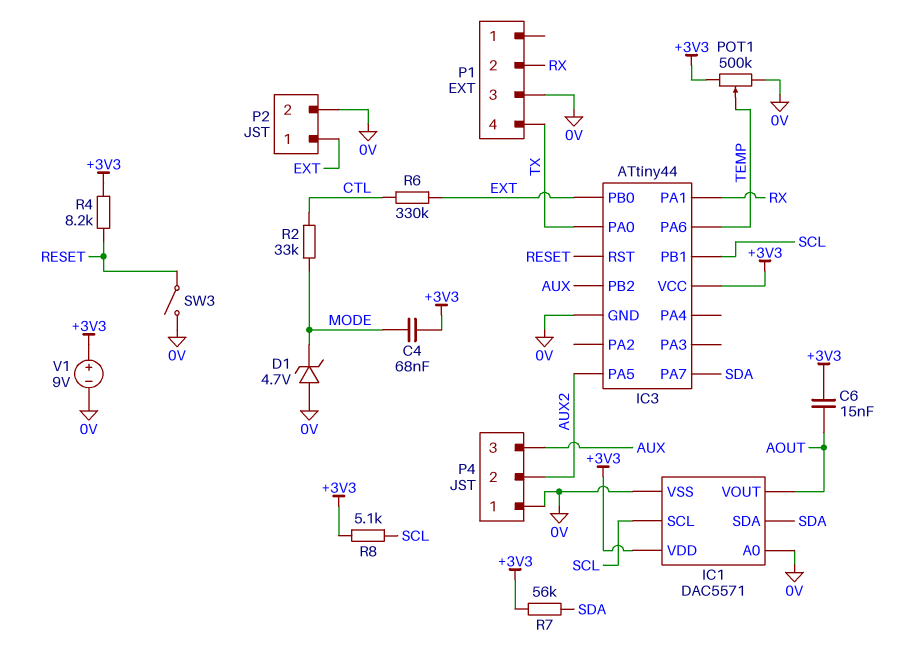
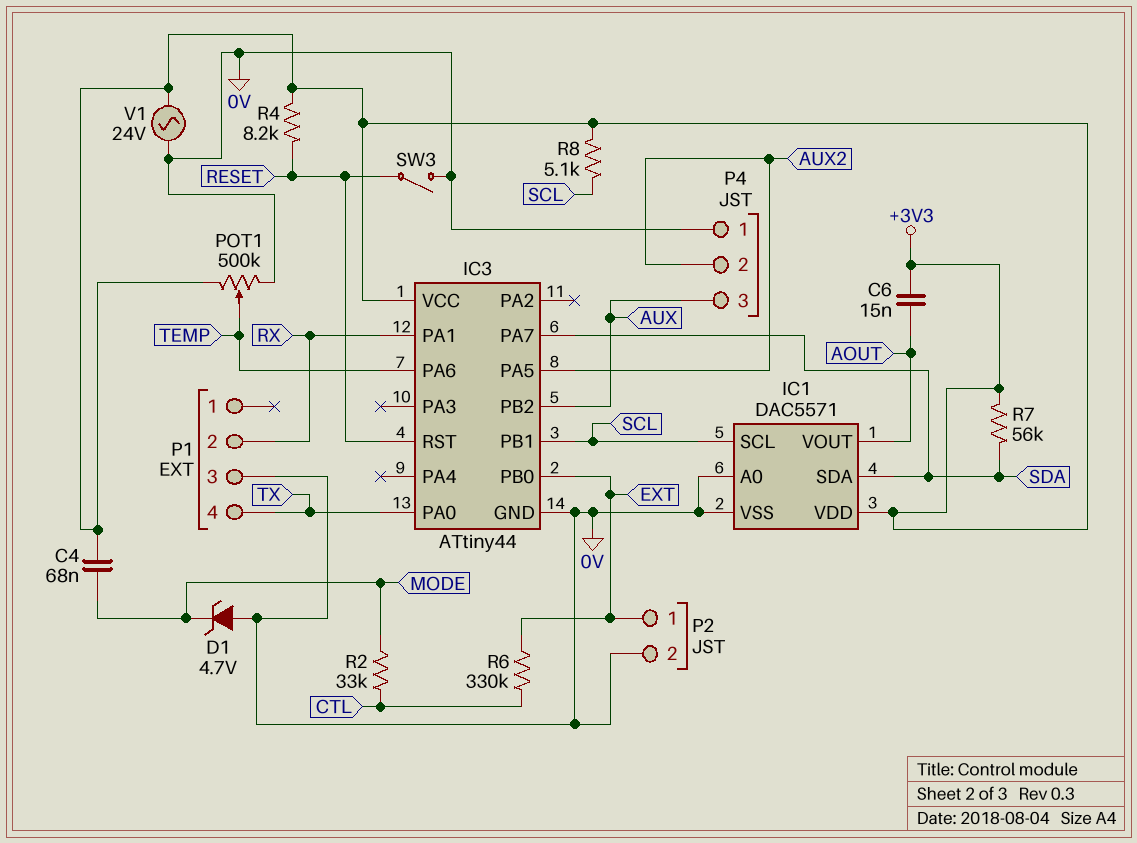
V1: 9V (plus +3V3, minus 0V) -> AC 24V (+3V3, 0V)

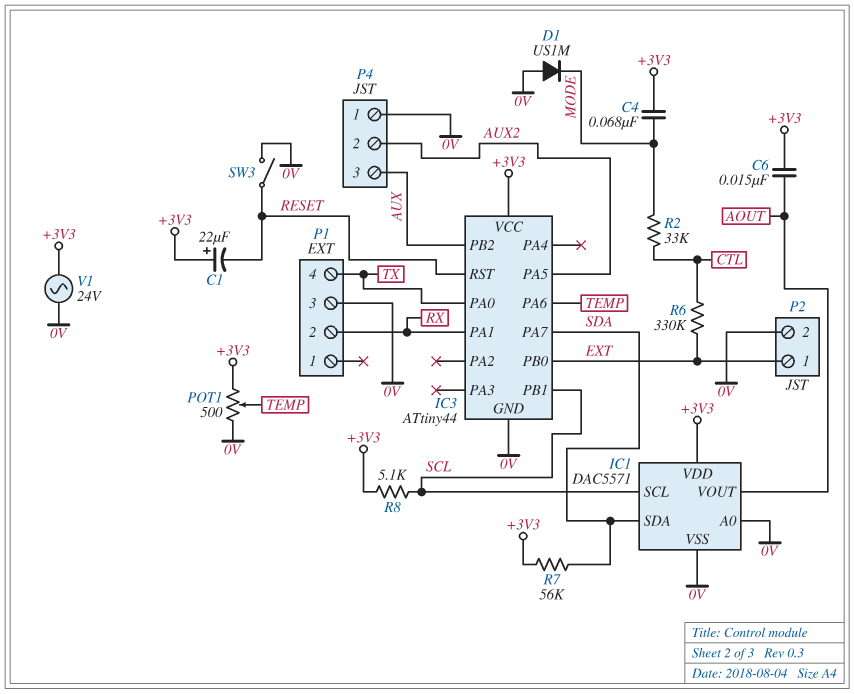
C1: none -> 22uF (plus +3V3, minus RESET)
D1: zener 4.7V (A 0V, K MODE) -> diode US1M (A 0V, K MODE)
POT1: 500k (+3V3, 0V, wiper TEMP) -> 500 (+3V3, 0V, wiper TEMP)
R4: 8.2k (+3V3, RESET) -> none

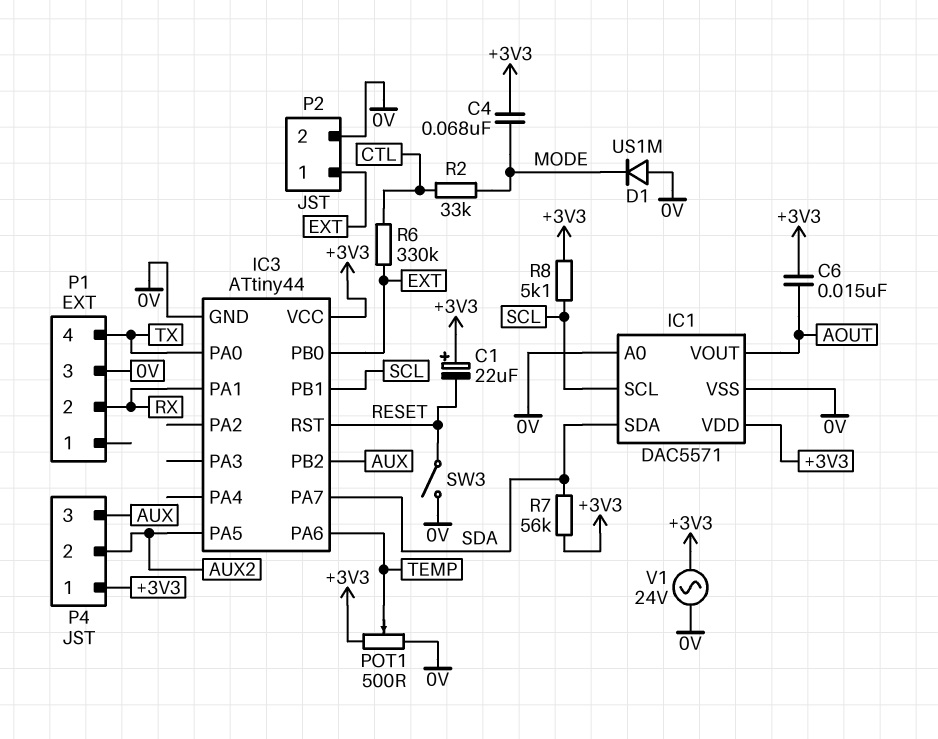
P4 pin 1: 0V -> +3V3

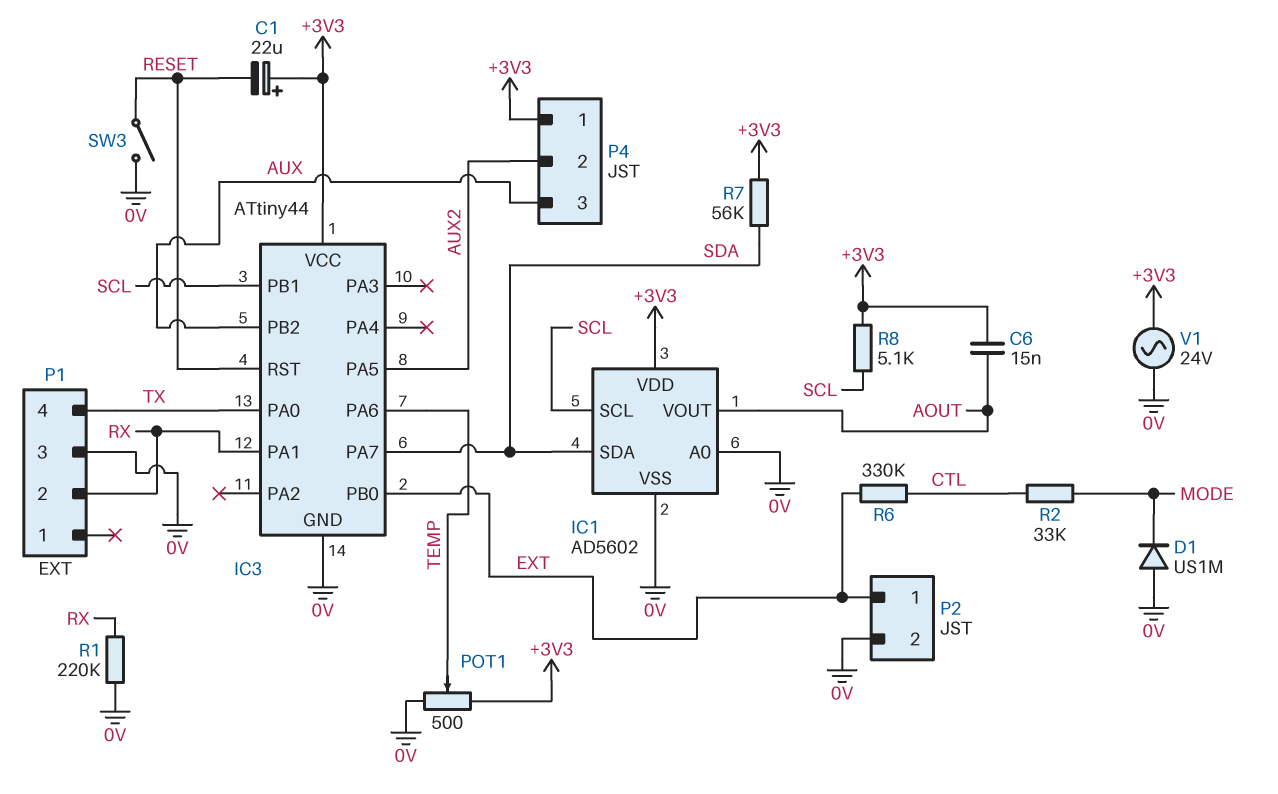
C4: 68nF (+3V3, MODE) -> none
IC1: DAC5571 -> AD5602
R1: none -> 220k (0V, RX)

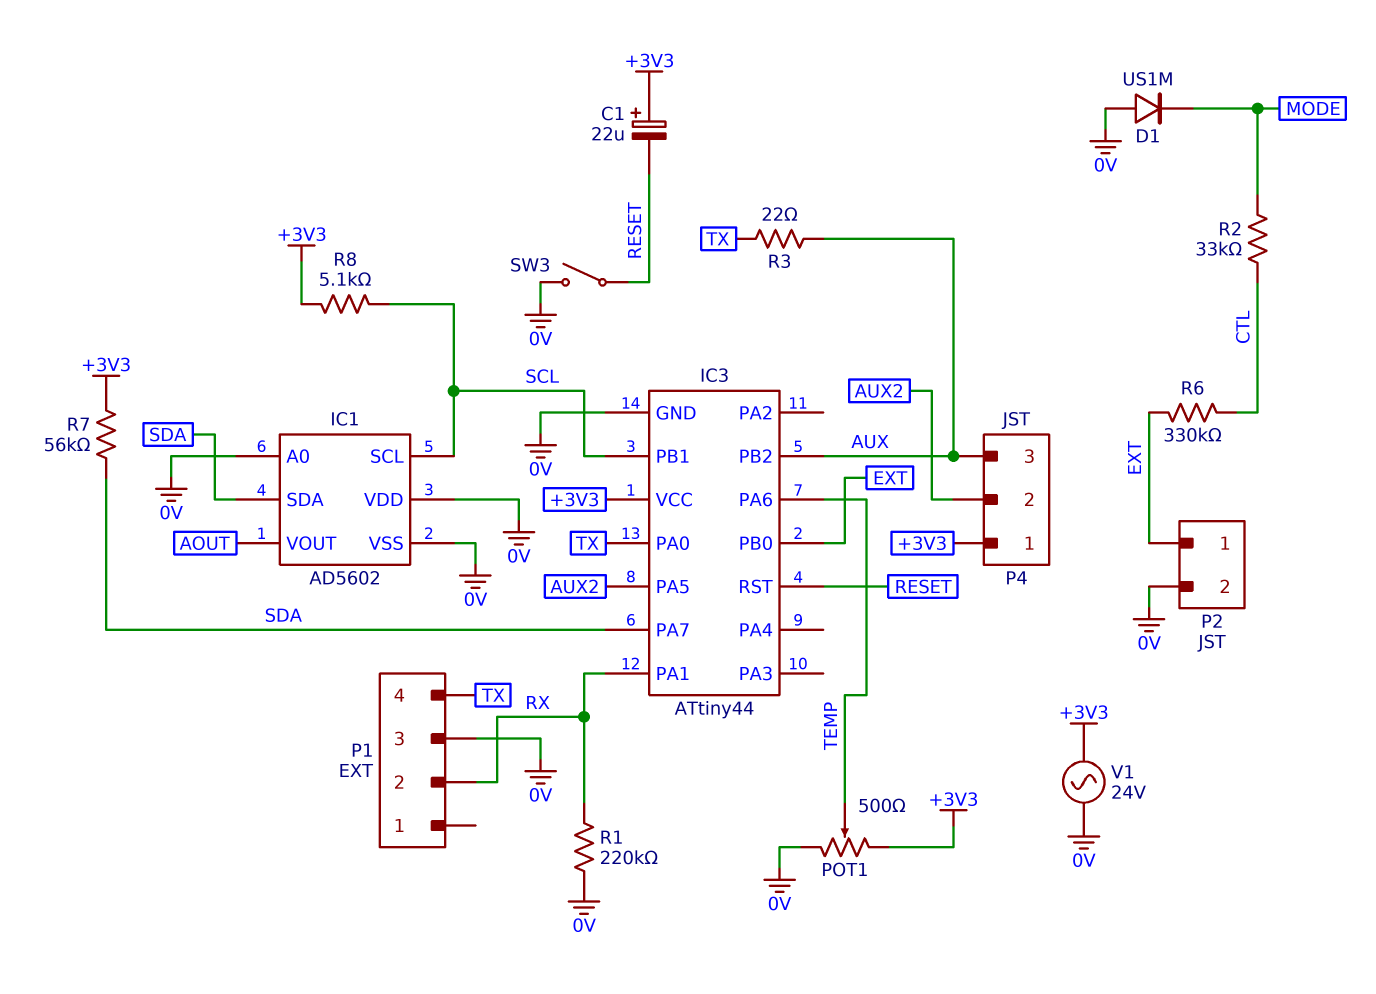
C6: 15nF (+3V3, AOUT) -> none
IC1 pin VDD: +3V3 -> 0V
R3: none -> 22 (AUX, TX)

